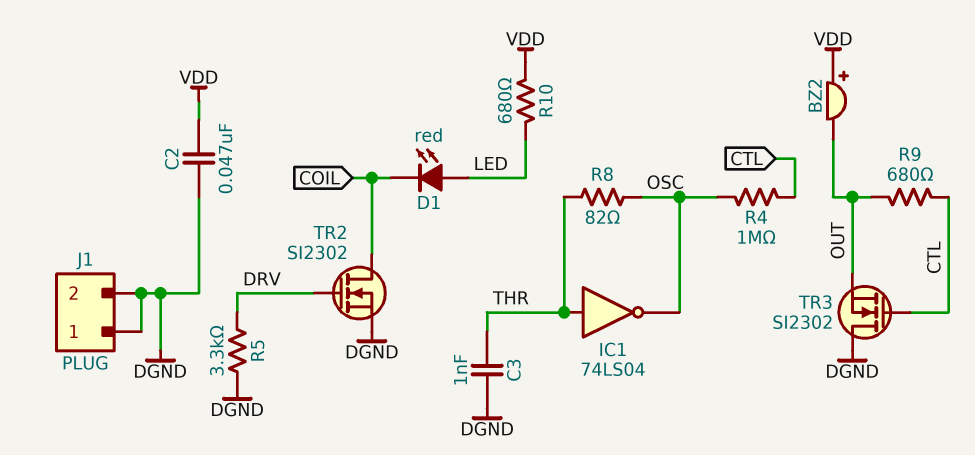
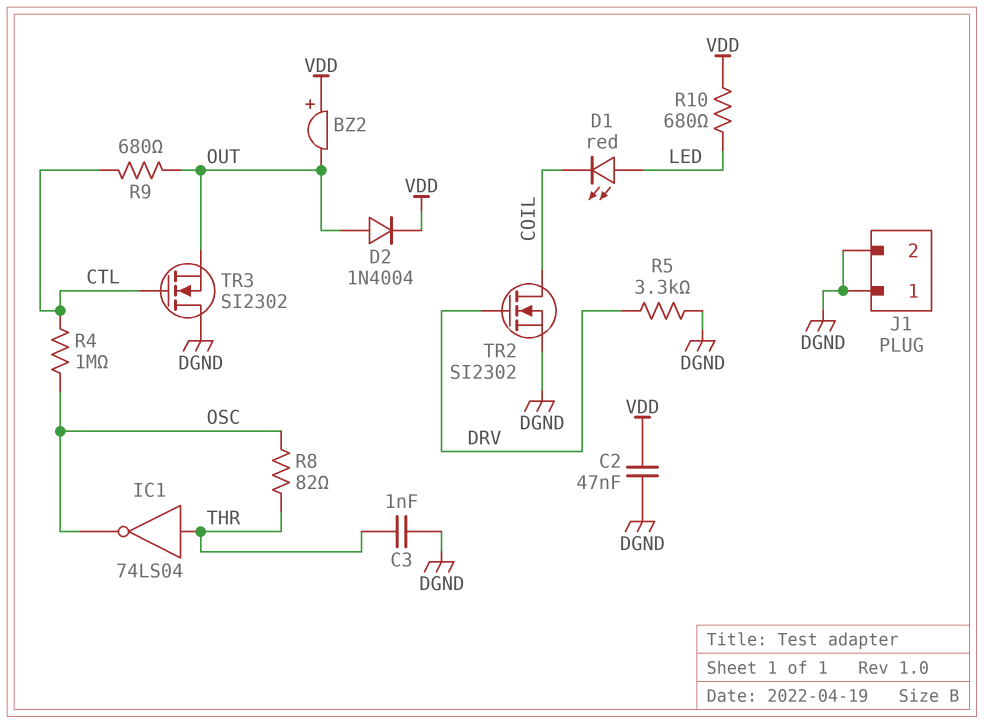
D2: none -> diode 1N4004 (A OUT, K VDD)

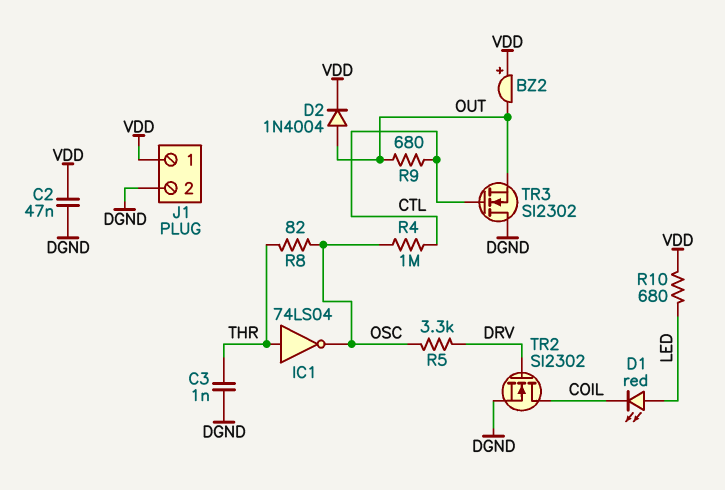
J1 pin 1: DGND -> VDD
R5: 3.3k (DGND, DRV) -> 3.3k (DRV, OSC)

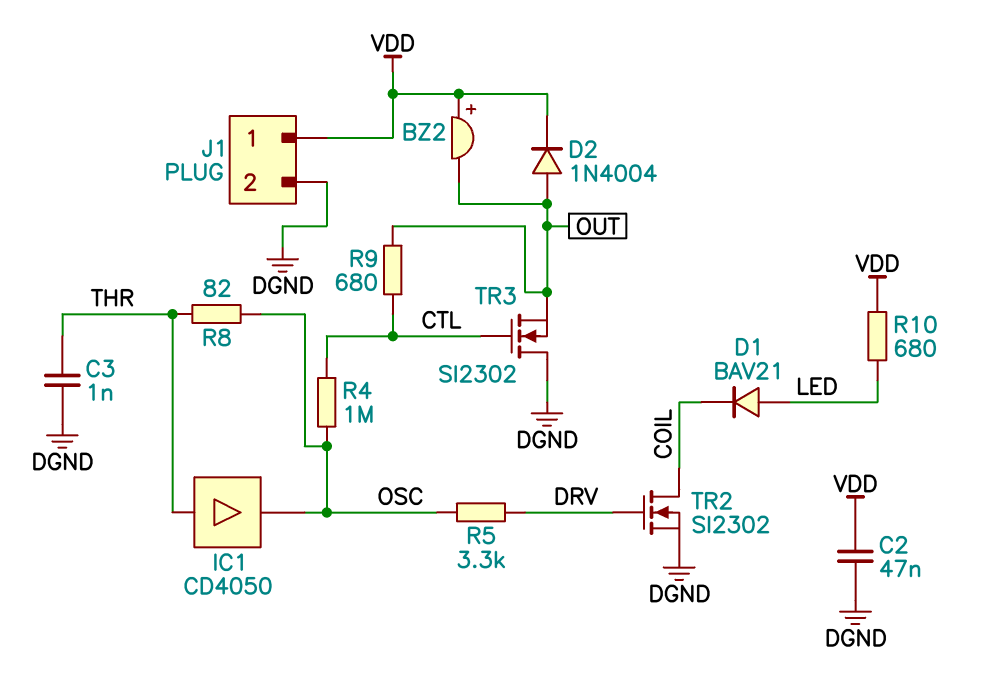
D1: LED red (A LED, K COIL) -> diode BAV21 (A LED, K COIL)
IC1: NOT 74LS04 (in THR, out OSC) -> buffer CD4050 (in THR, out OSC)

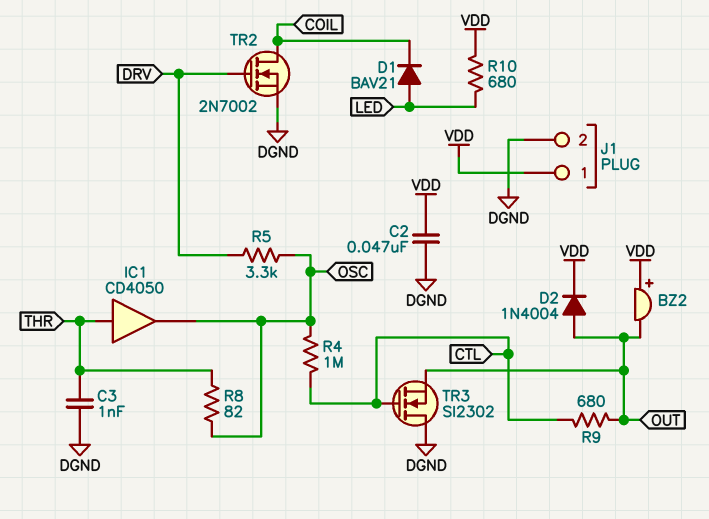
TR2: NMOS SI2302 (G DRV, D COIL, S DGND) -> NMOS 2N7002 (G DRV, D COIL, S DGND)

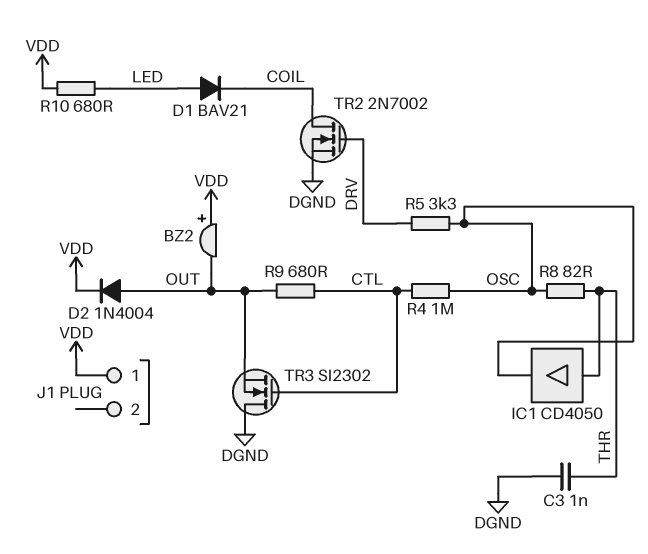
C2: 47nF (DGND, VDD) -> none
J1 pin 2: DGND -> none

